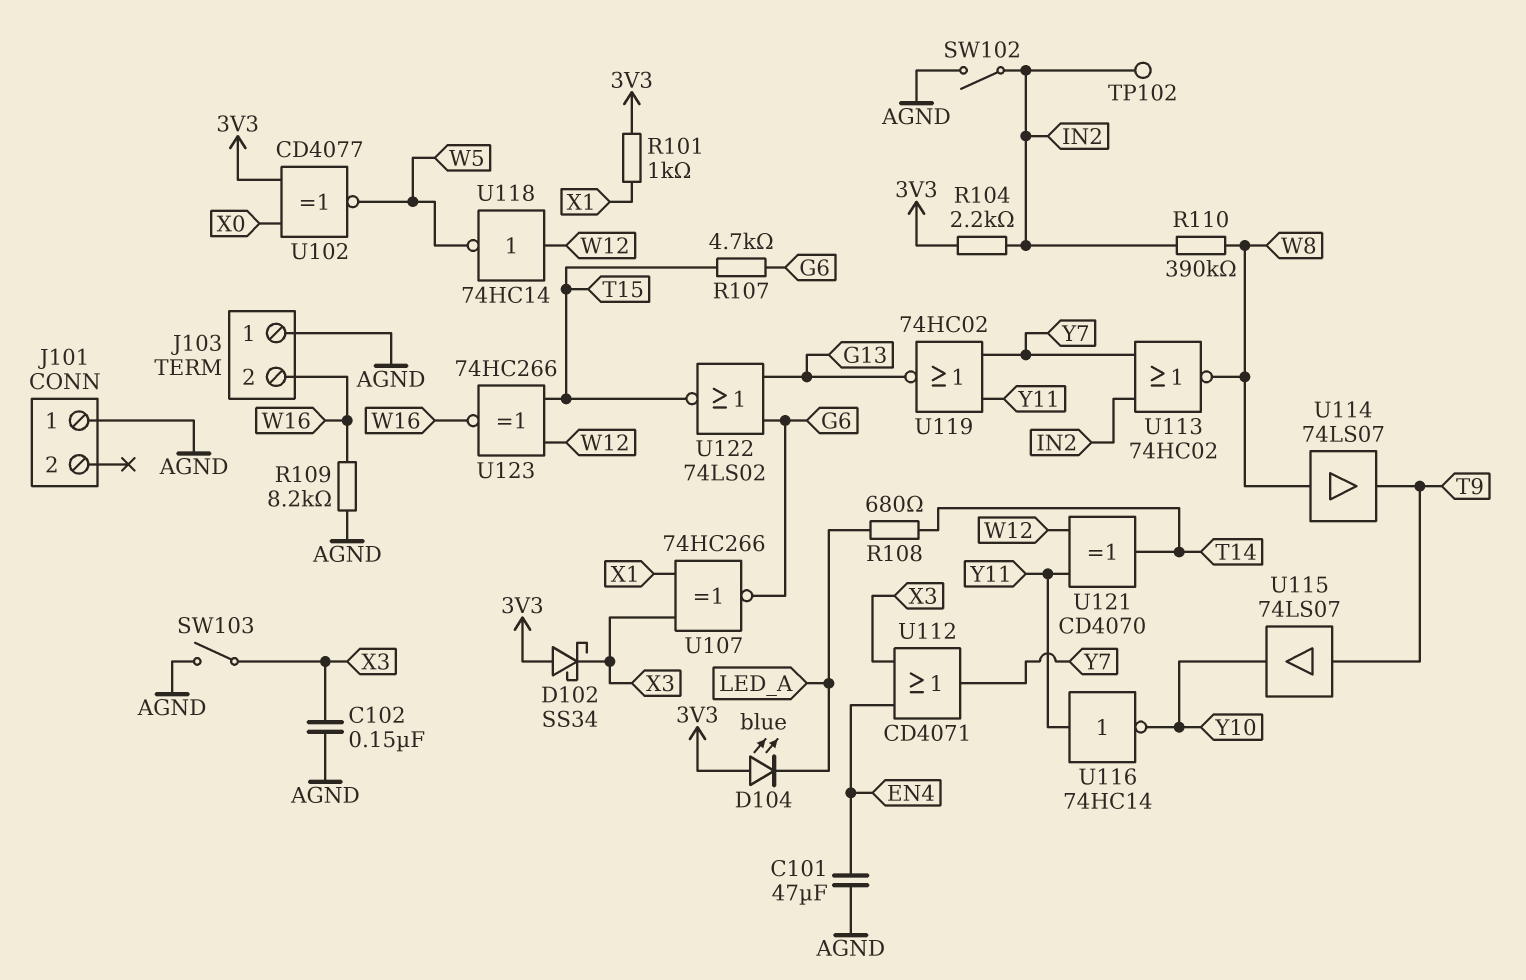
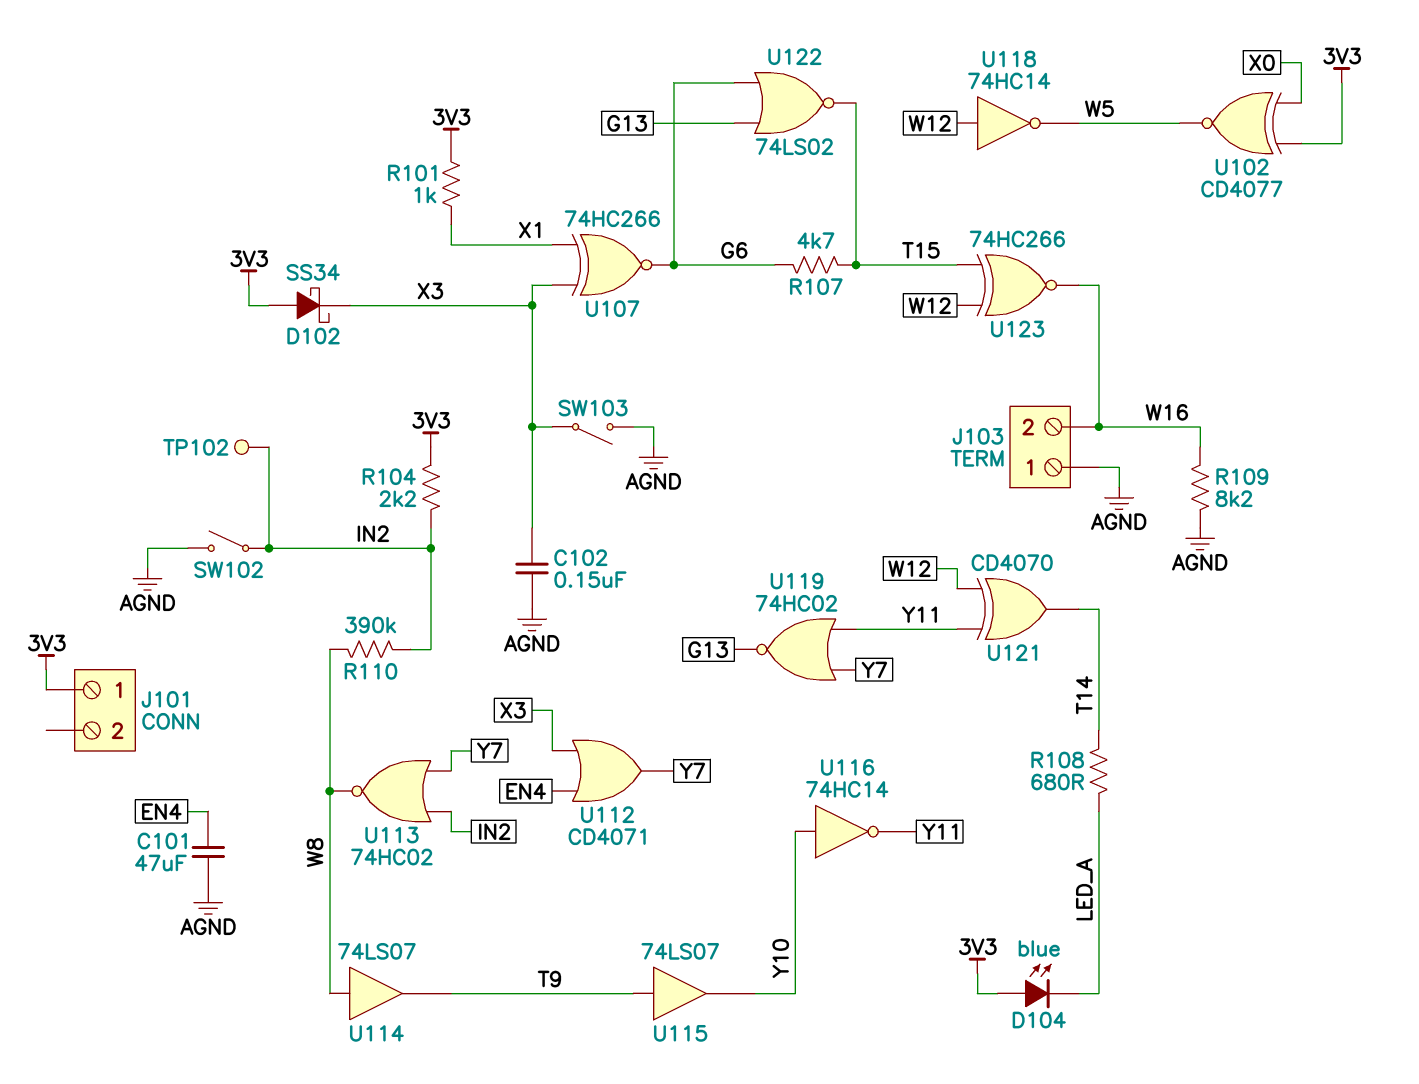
J101 pin 1: AGND -> 3V3
U116: NOT 74HC14 (in Y11, out Y10) -> NOT 74HC14 (in Y10, out Y11)

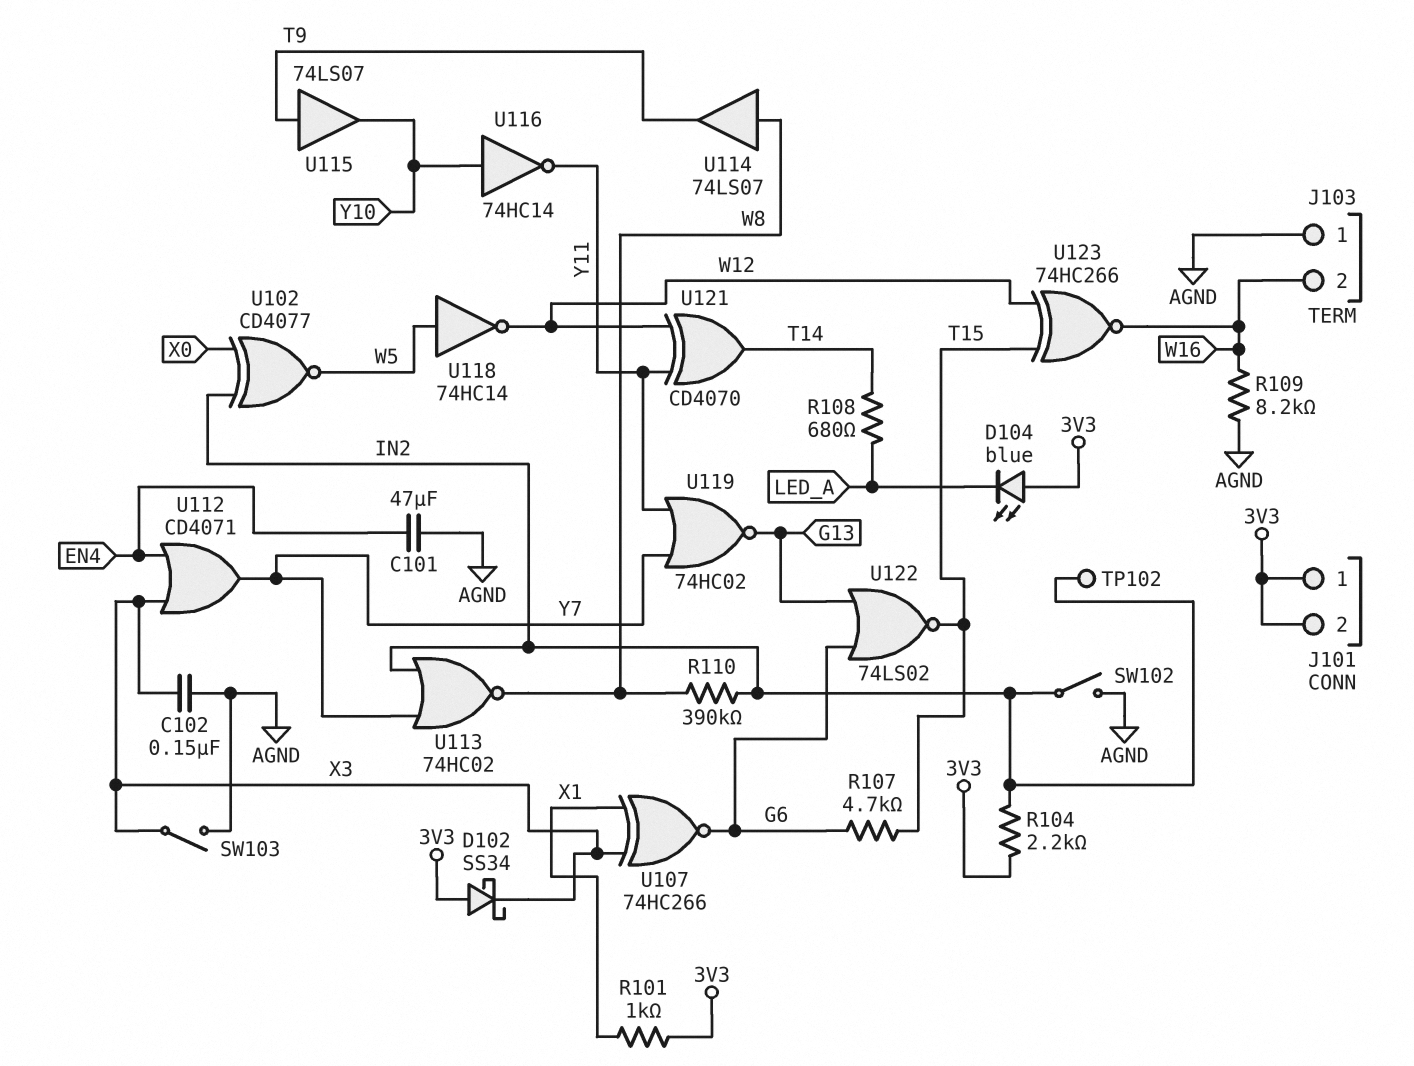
J101 pin 2: none -> 3V3
U102: XNOR CD4077 (in 3V3, in X0, out W5) -> XNOR CD4077 (in IN2, in X0, out W5)
U118: NOT 74HC14 (in W12, out W5) -> NOT 74HC14 (in W5, out W12)

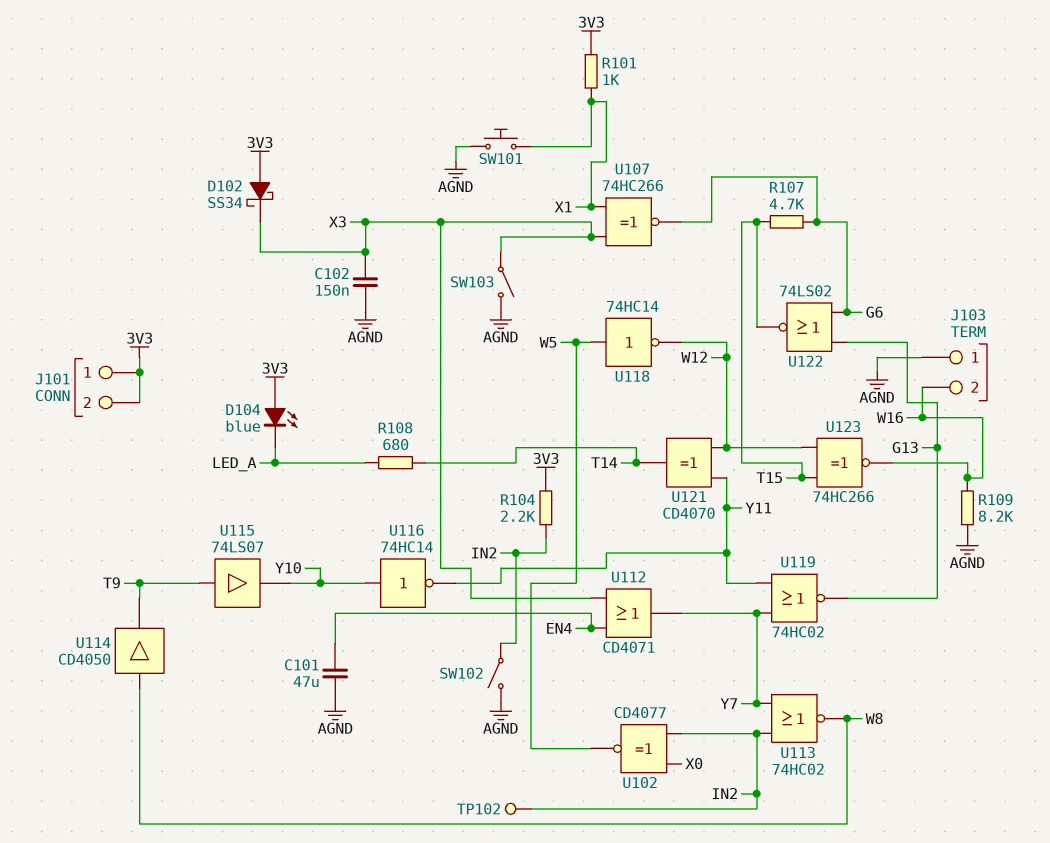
R110: 390k (IN2, W8) -> none
SW101: none -> button (AGND, X1)
U114: buffer 74LS07 (in W8, out T9) -> buffer CD4050 (in W8, out T9)

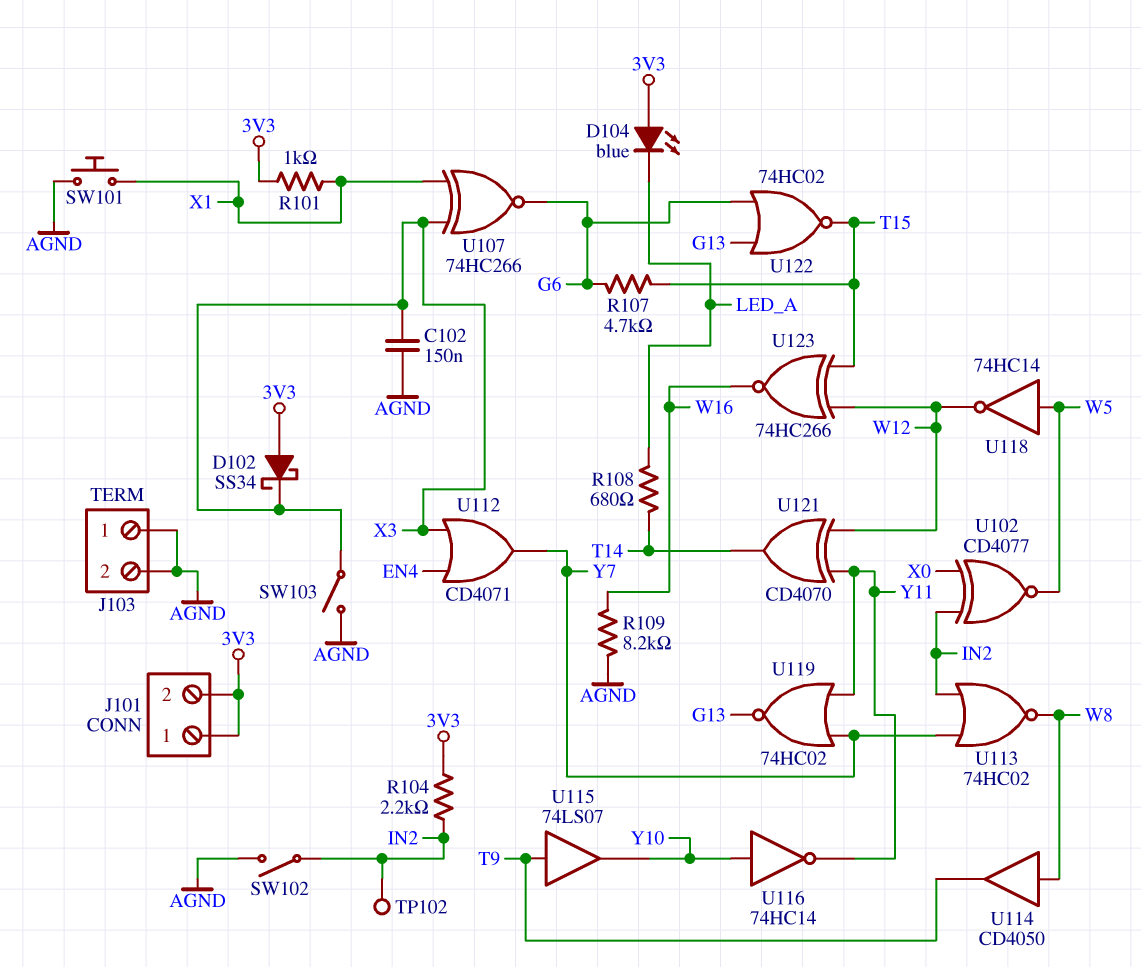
C101: 47uF (AGND, EN4) -> none
J103 pin 2: W16 -> AGND
U122: NOR 74LS02 (in G6, in G13, out T15) -> NOR 74HC02 (in G6, in G13, out T15)

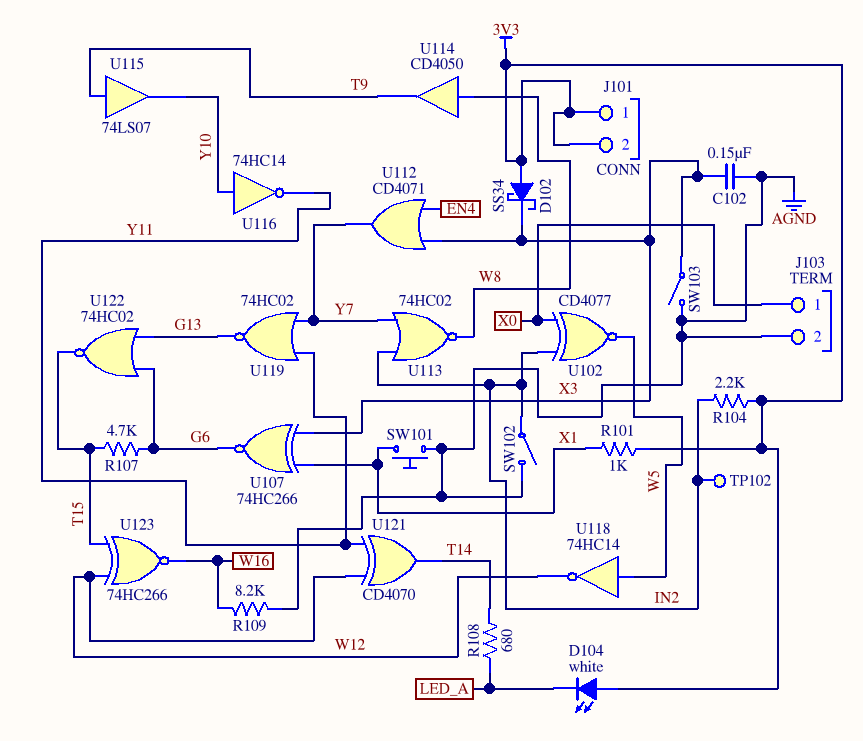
D104: LED blue (A 3V3, K LED_A) -> LED white (A 3V3, K LED_A)
J103 pin 1: AGND -> X0

